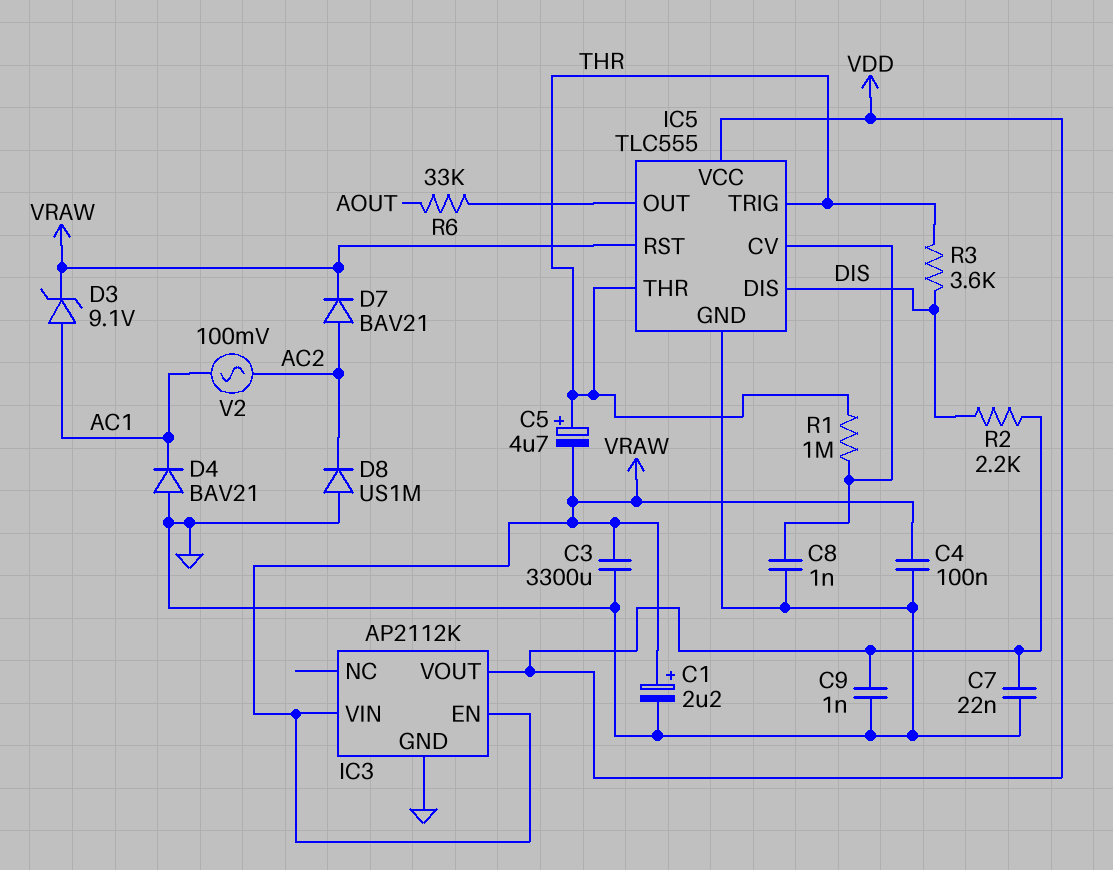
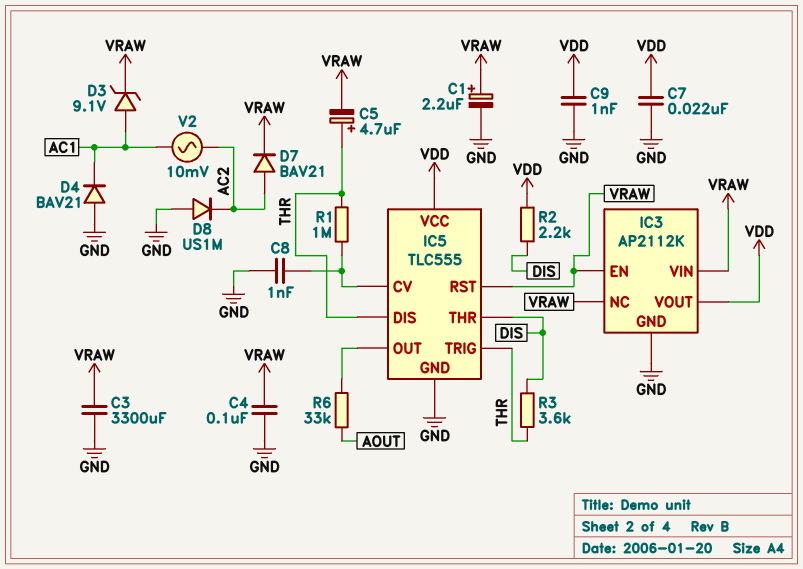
IC3 pin NC: none -> VRAW
IC5 pin DIS: DIS -> THR
IC5 pin THR: THR -> DIS
V2: AC 100mV (AC1, AC2) -> AC 10mV (AC1, AC2)

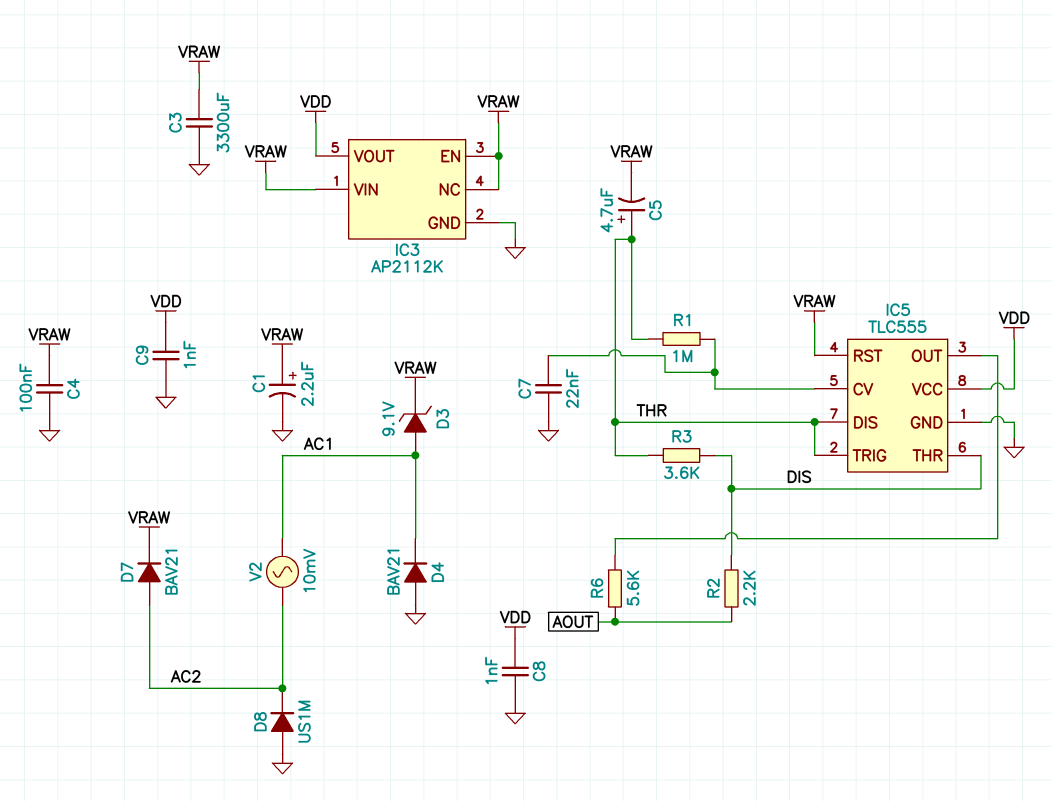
C7: 22nF (GND, VDD) -> 22nF (GND, IC5/CV)
C8: 1nF (GND, IC5/CV) -> 1nF (GND, VDD)
R2: 2.2k (DIS, VDD) -> 2.2k (AOUT, DIS)
R6: 33k (AOUT, IC5/OUT) -> 5.6k (AOUT, IC5/OUT)

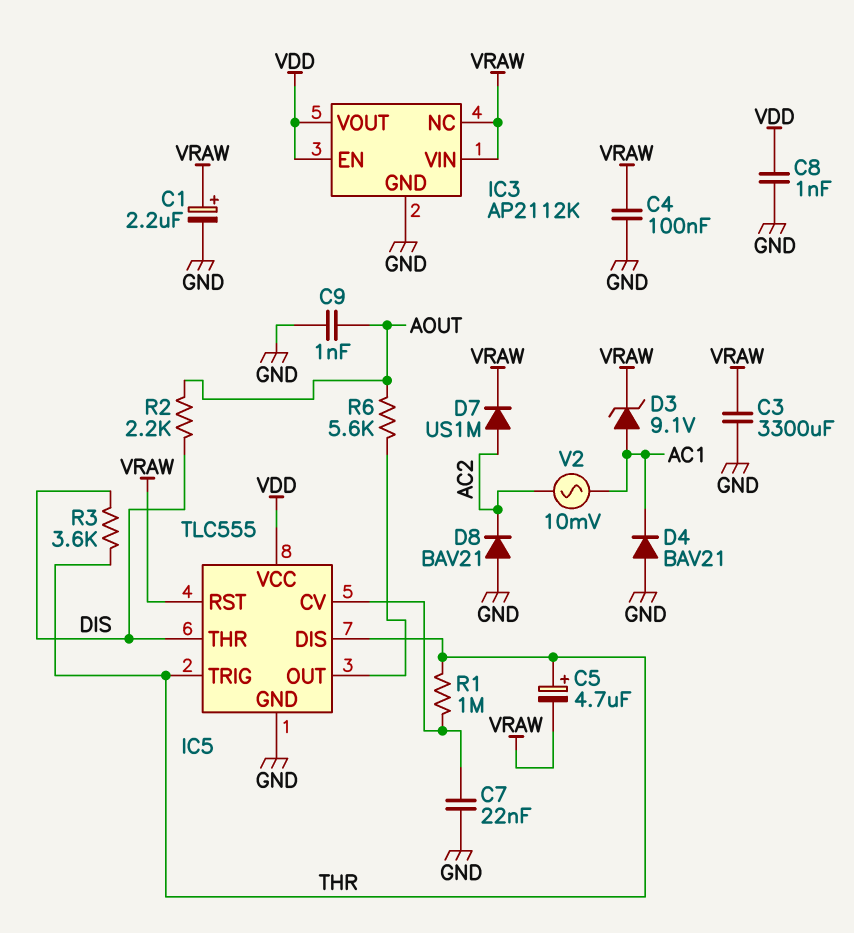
C9: 1nF (GND, VDD) -> 1nF (AOUT, GND)
D7: diode BAV21 (A AC2, K VRAW) -> diode US1M (A AC2, K VRAW)
D8: diode US1M (A GND, K AC2) -> diode BAV21 (A GND, K AC2)
IC3 pin EN: VRAW -> VDD

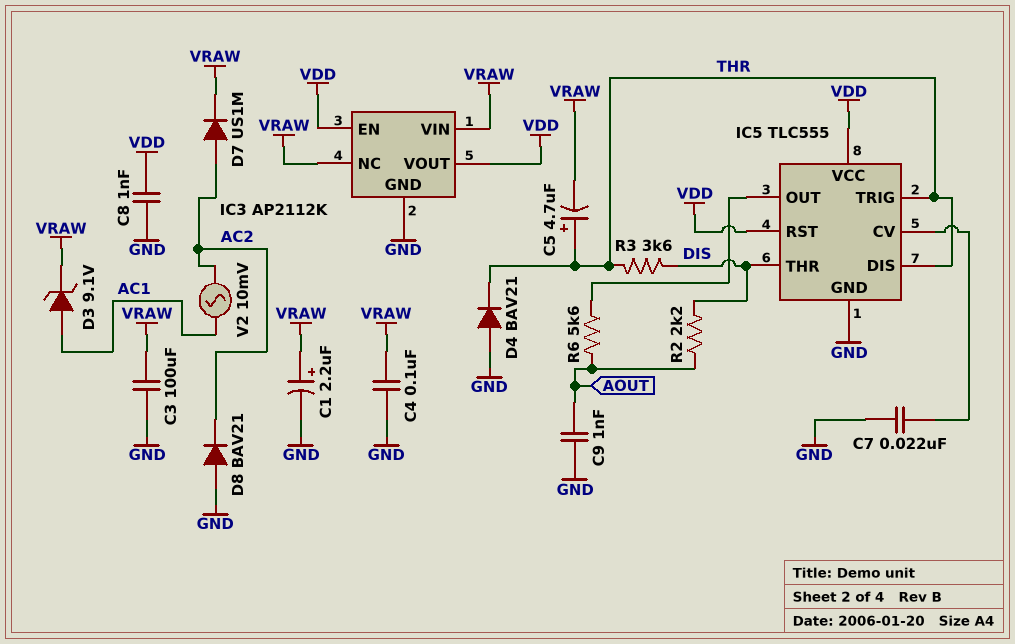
C3: 3300uF (GND, VRAW) -> 100uF (GND, VRAW)
D4: diode BAV21 (A GND, K AC1) -> diode BAV21 (A GND, K THR)
IC5 pin RST: VRAW -> VDD
R1: 1M (IC5/CV, THR) -> none

